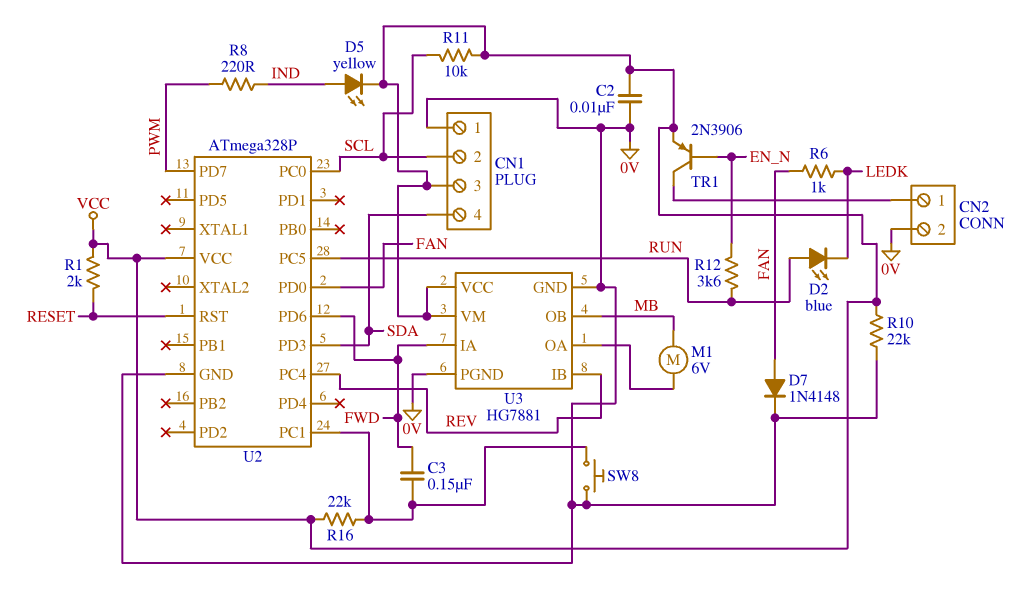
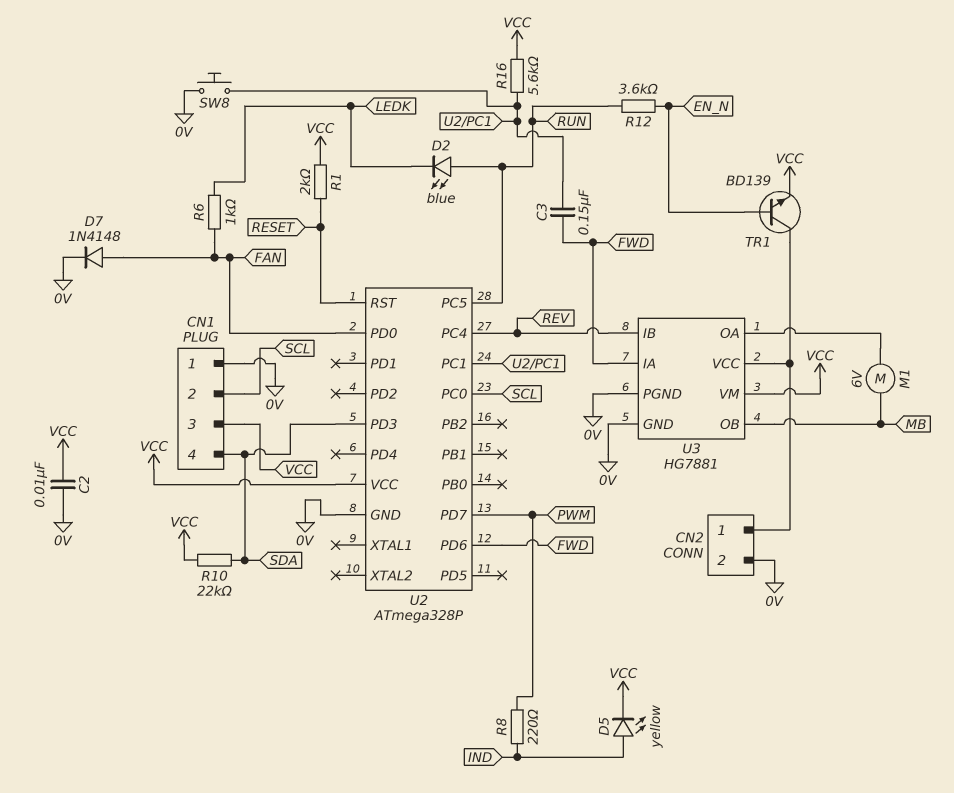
R10: 22k (0V, VCC) -> 22k (SDA, VCC)
R11: 10k (SCL, VCC) -> none
R16: 22k (U2/PC1, VCC) -> 5.6k (U2/PC1, VCC)
TR1: PNP 2N3906 (B EN_N, C CN2/1, E VCC) -> NPN BD139 (B EN_N, C CN2/1, E VCC)
U3 pin VCC: VCC -> CN2/1

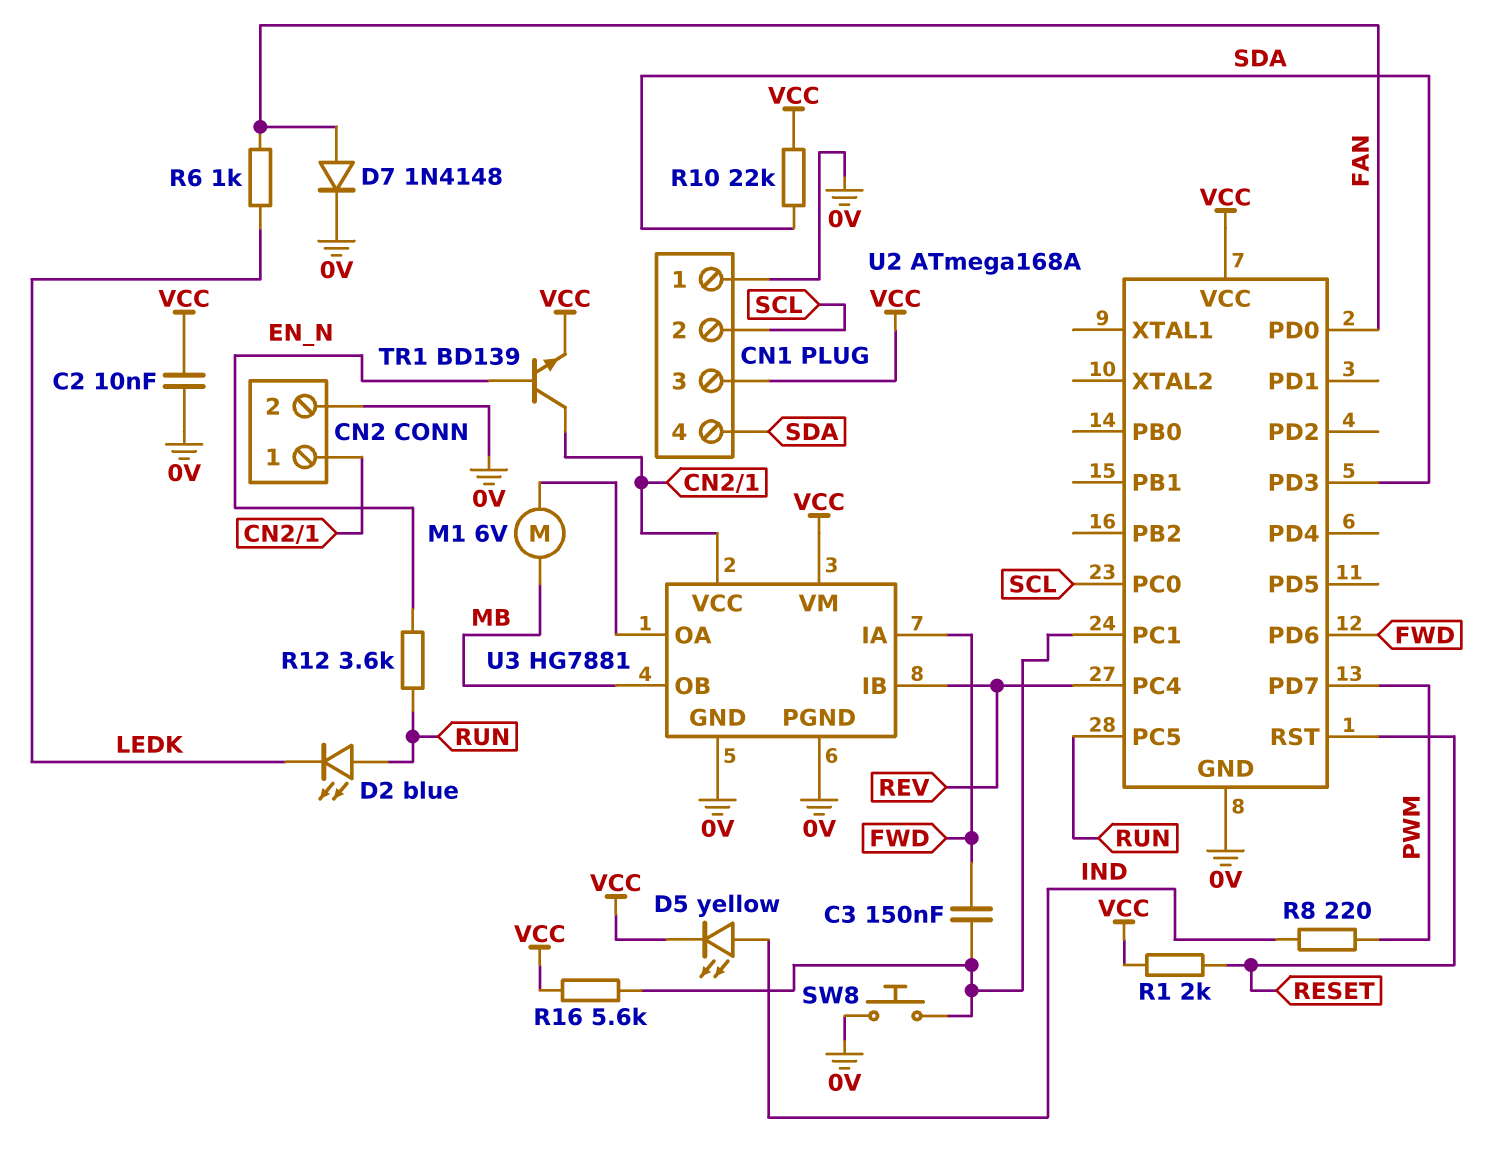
U2: ATmega328P -> ATmega168A

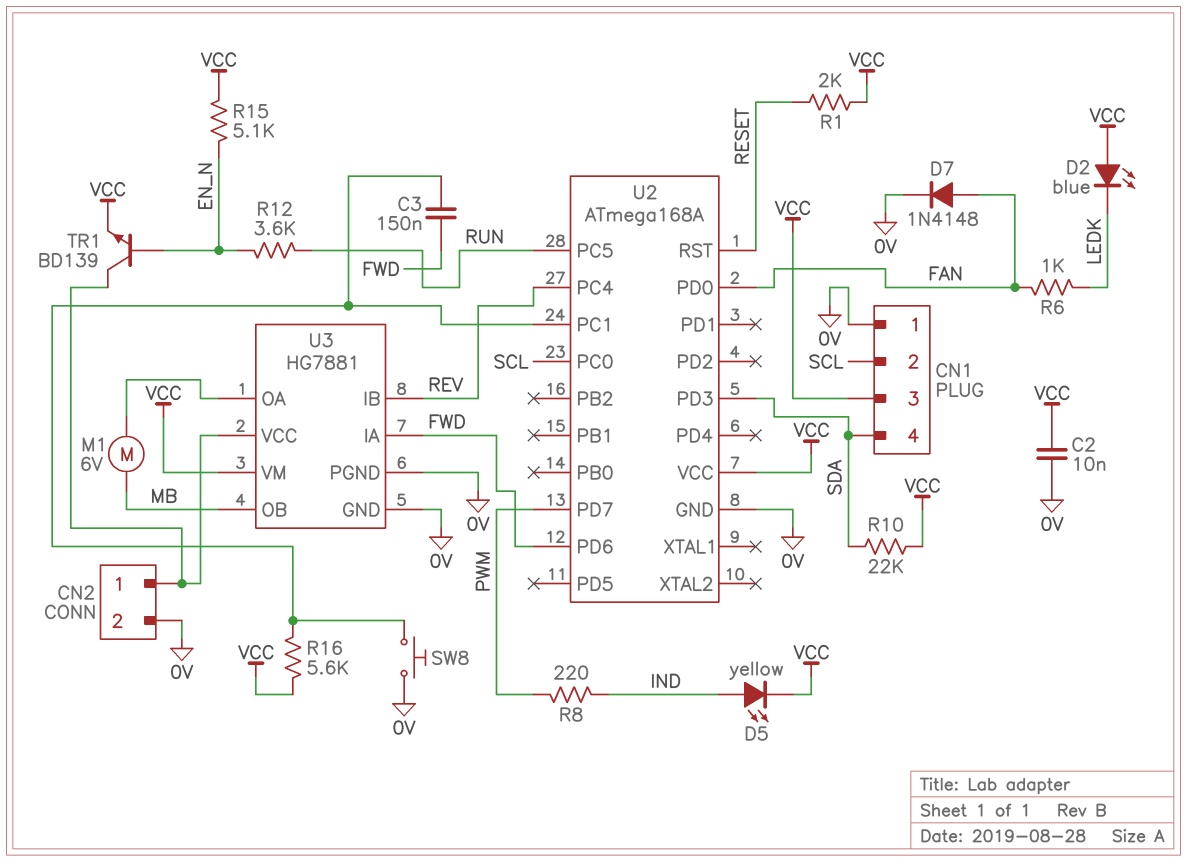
D2: LED blue (A RUN, K LEDK) -> LED blue (A VCC, K LEDK)
R15: none -> 5.1k (EN_N, VCC)

